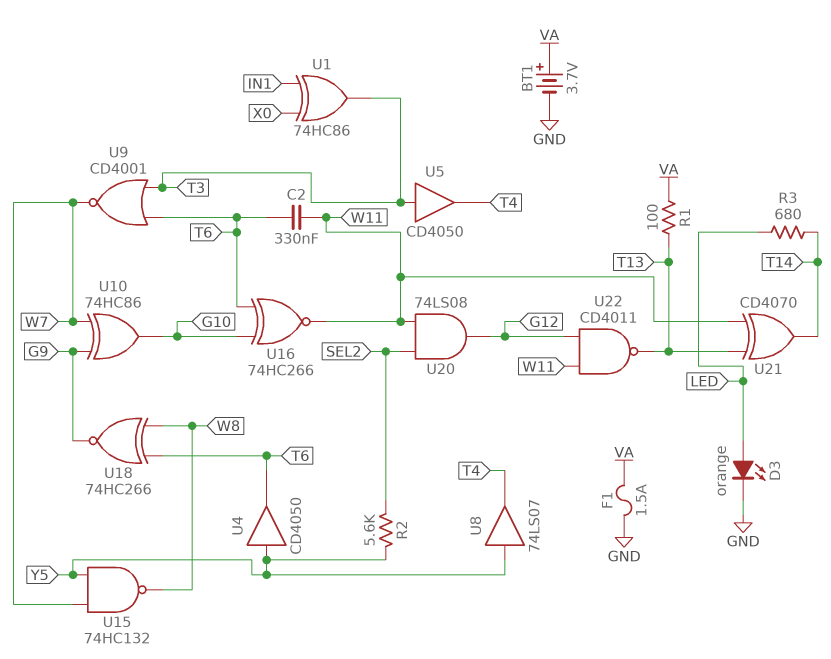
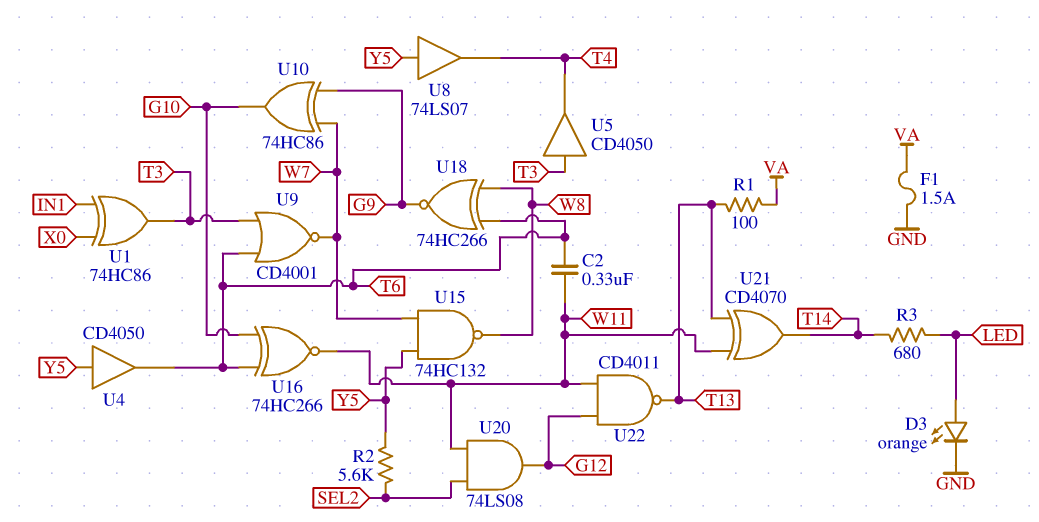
BT1: 3.7V (plus VA, minus GND) -> none

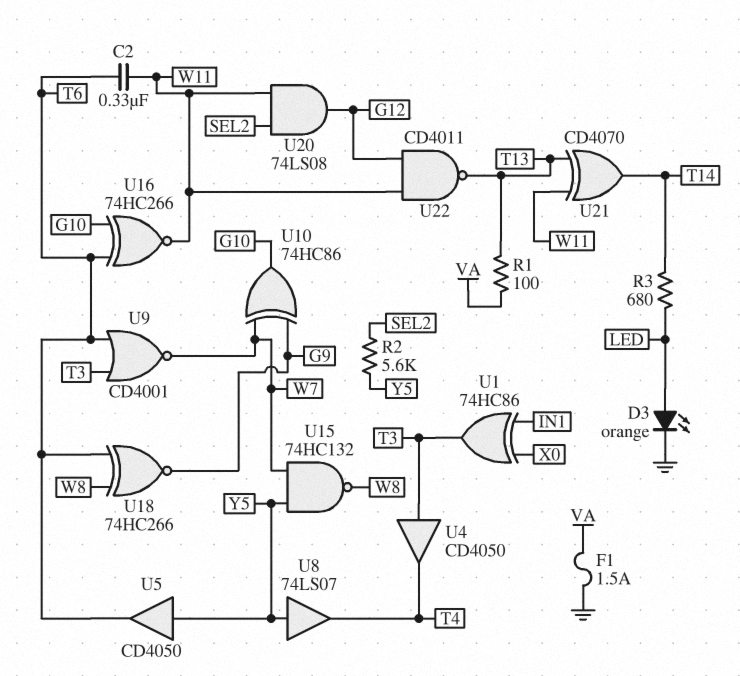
U4: buffer CD4050 (in Y5, out T6) -> buffer CD4050 (in T3, out T4)
U5: buffer CD4050 (in T3, out T4) -> buffer CD4050 (in Y5, out T6)

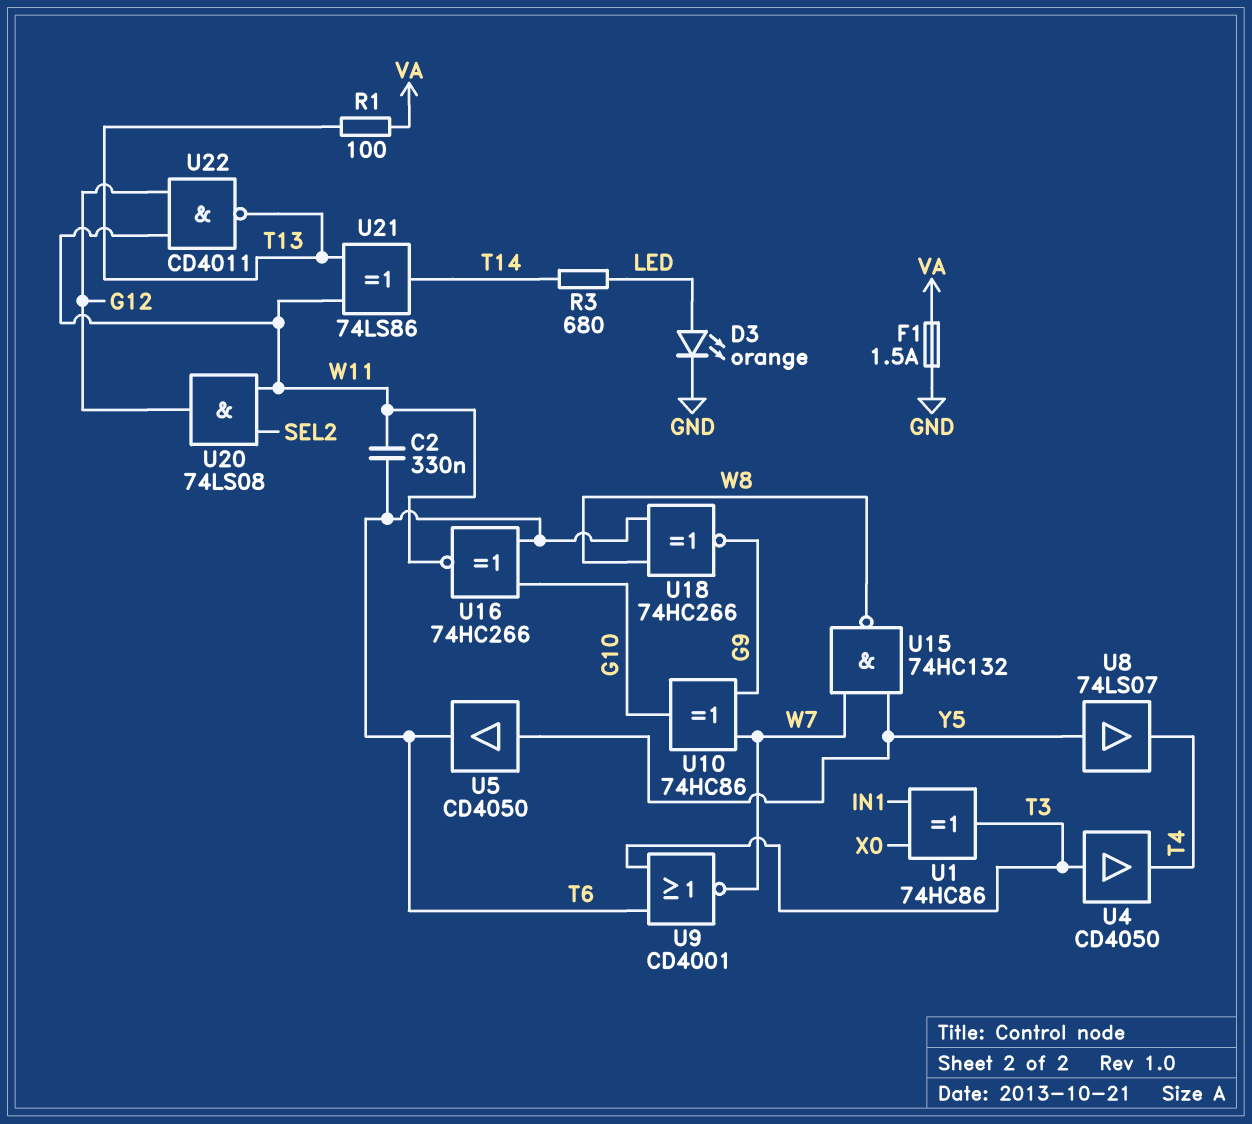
R2: 5.6k (SEL2, Y5) -> none
U21: XOR CD4070 (in T13, in W11, out T14) -> XOR 74LS86 (in T13, in W11, out T14)

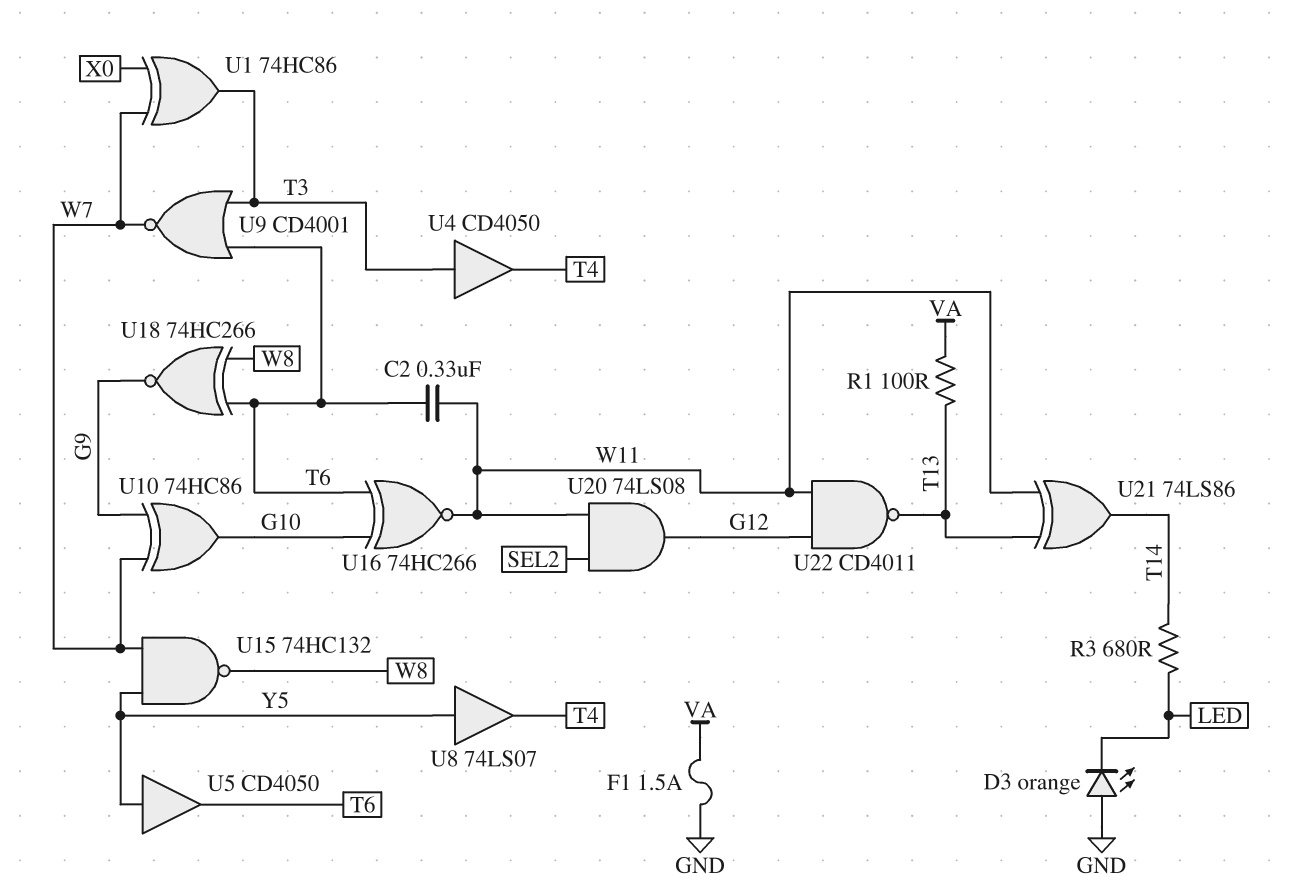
D3: LED orange (A LED, K GND) -> LED orange (A GND, K LED)
U1: XOR 74HC86 (in IN1, in X0, out T3) -> XOR 74HC86 (in W7, in X0, out T3)

